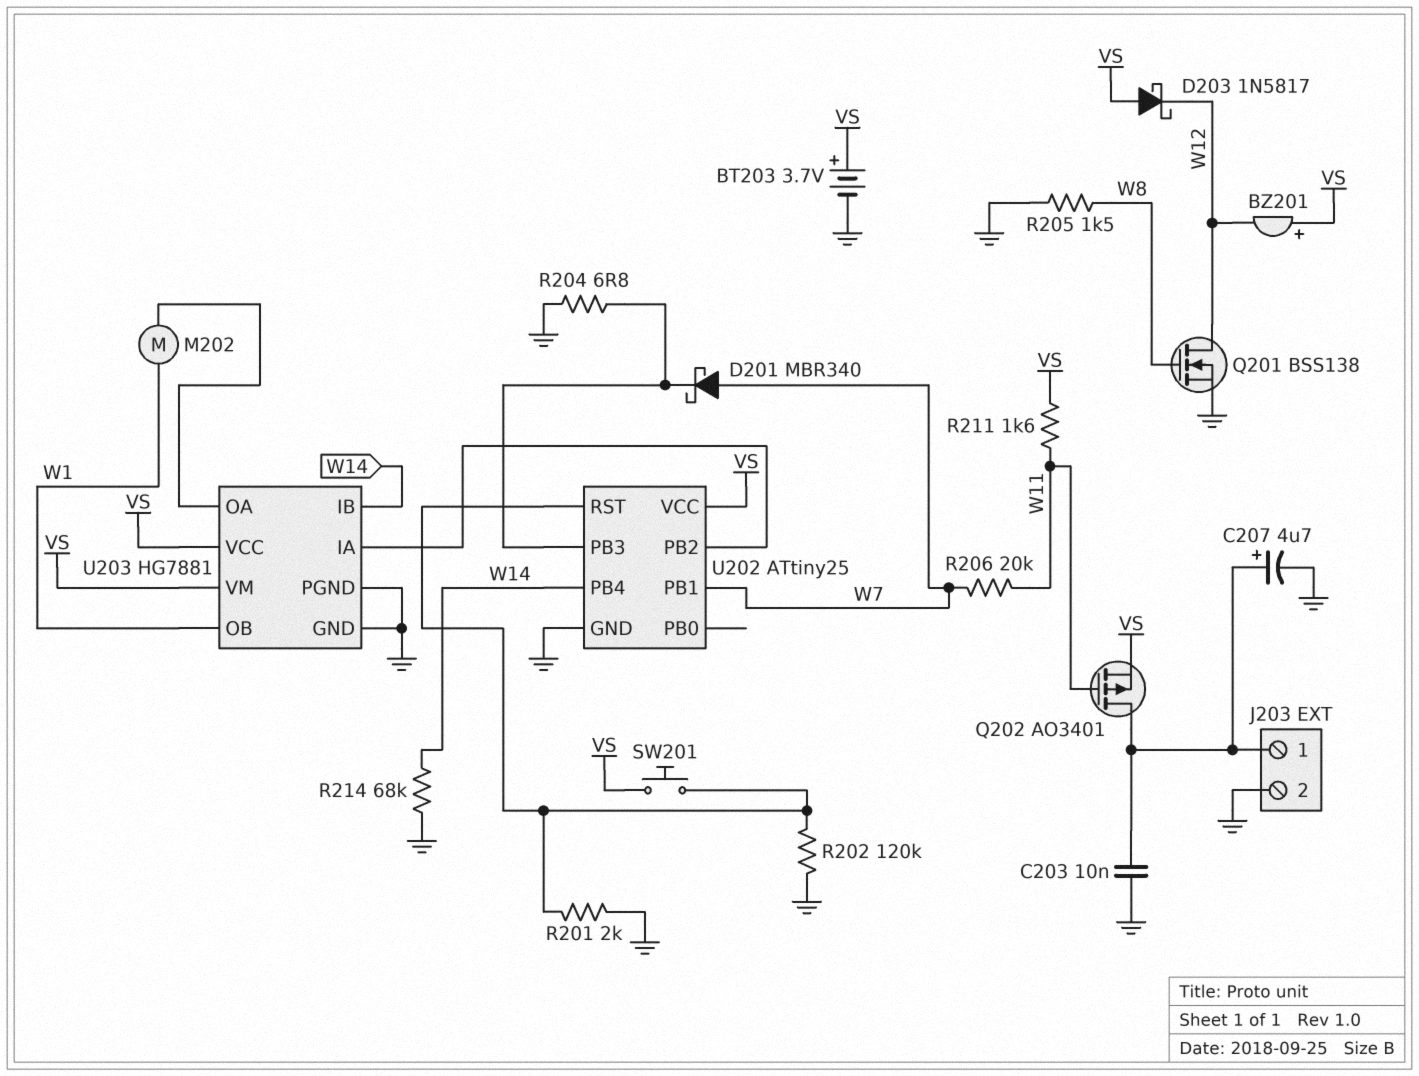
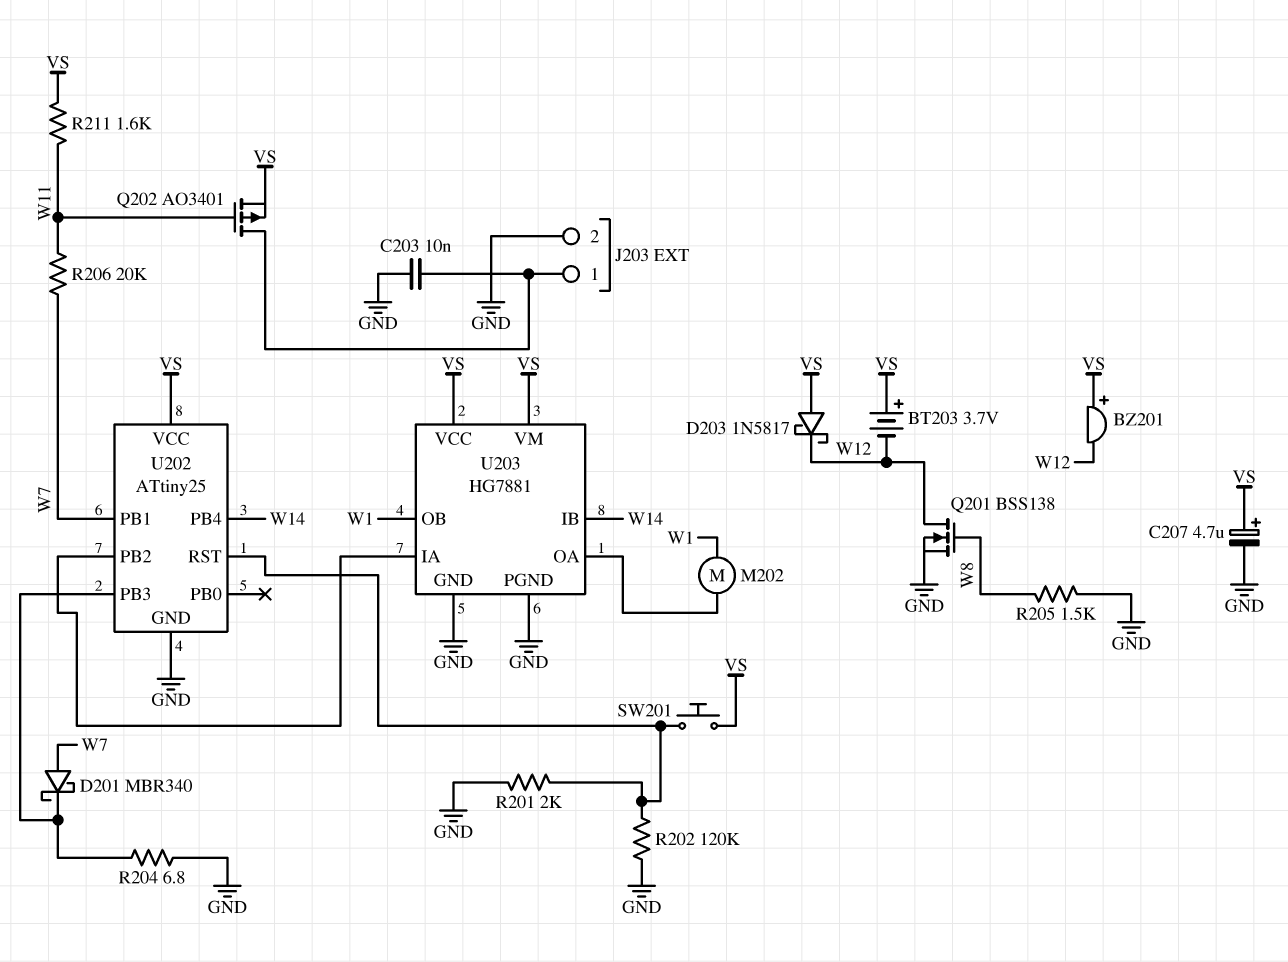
BT203: 3.7V (plus VS, minus GND) -> 3.7V (plus VS, minus W12)
C207: 4.7uF (plus J203/1, minus GND) -> 4.7uF (plus VS, minus GND)
R214: 68k (GND, W14) -> none

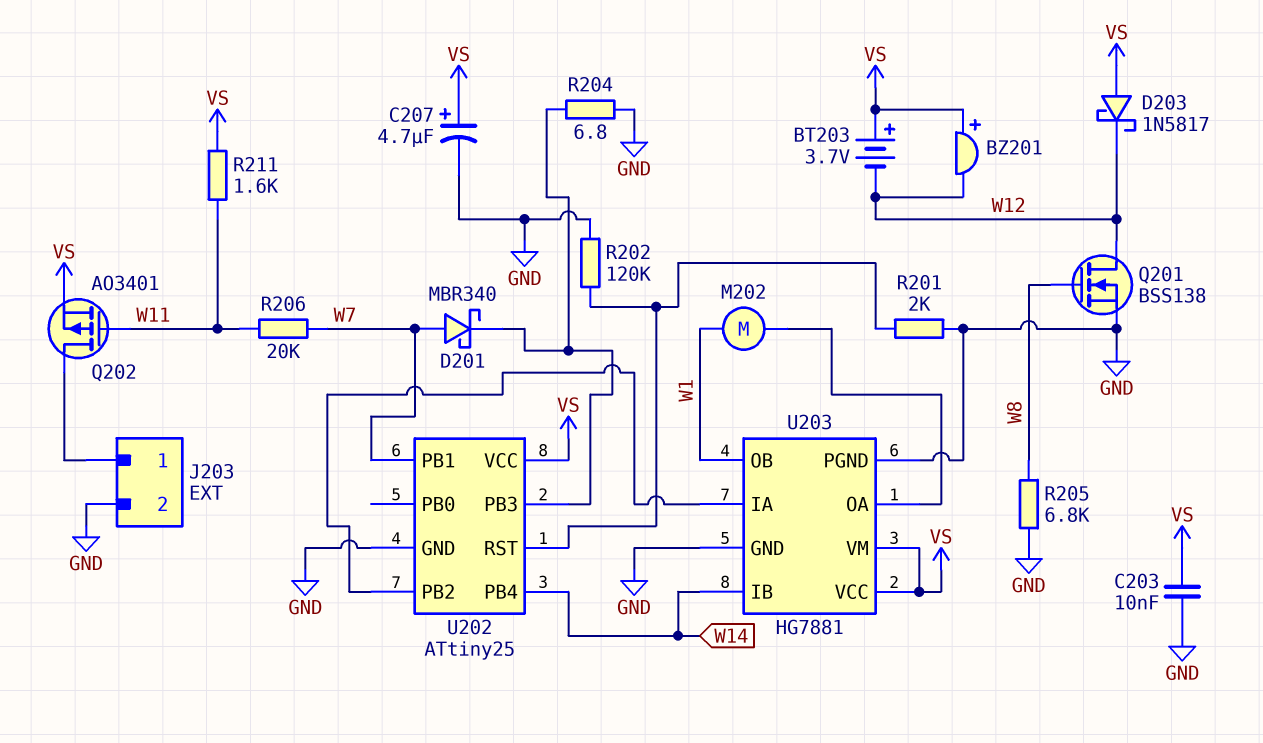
C203: 10nF (GND, J203/1) -> 10nF (GND, VS)
R205: 1.5k (GND, W8) -> 6.8k (GND, W8)
SW201: button (U202/RST, VS) -> none

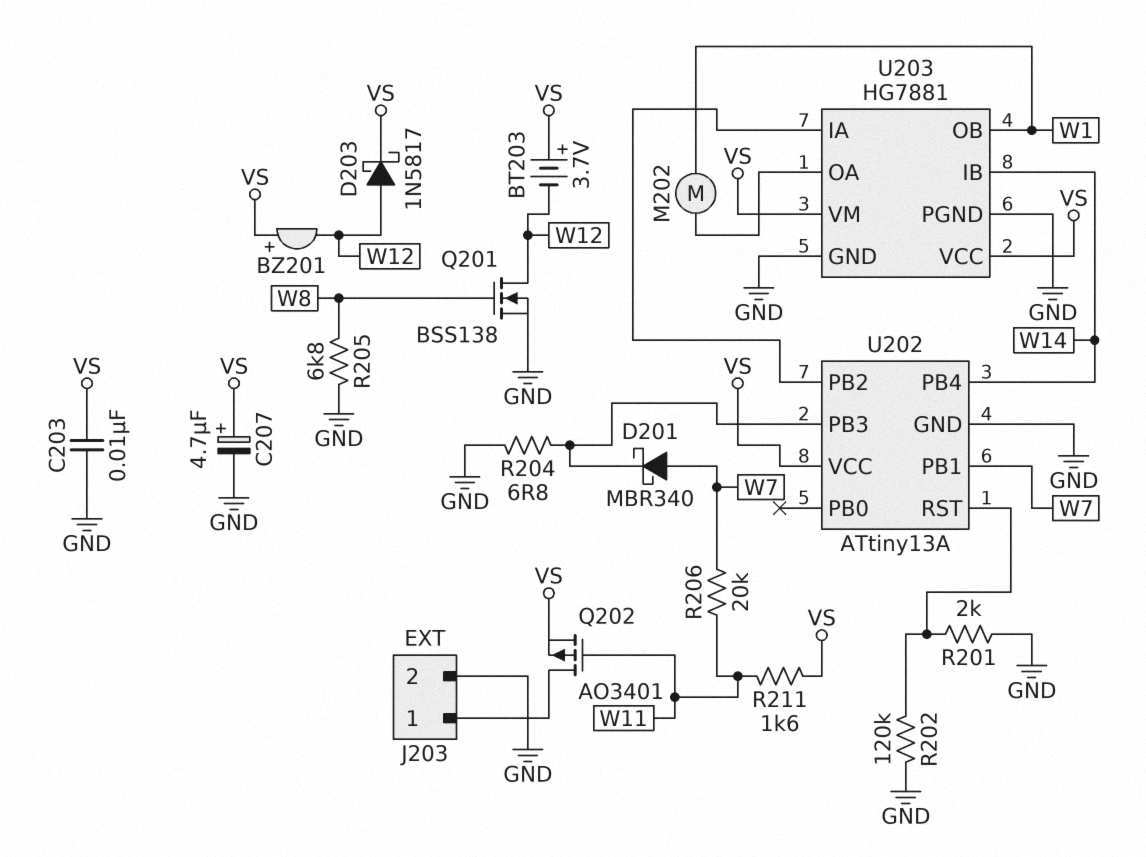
D203: schottky 1N5817 (A VS, K W12) -> schottky 1N5817 (A W12, K VS)
U202: ATtiny25 -> ATtiny13A

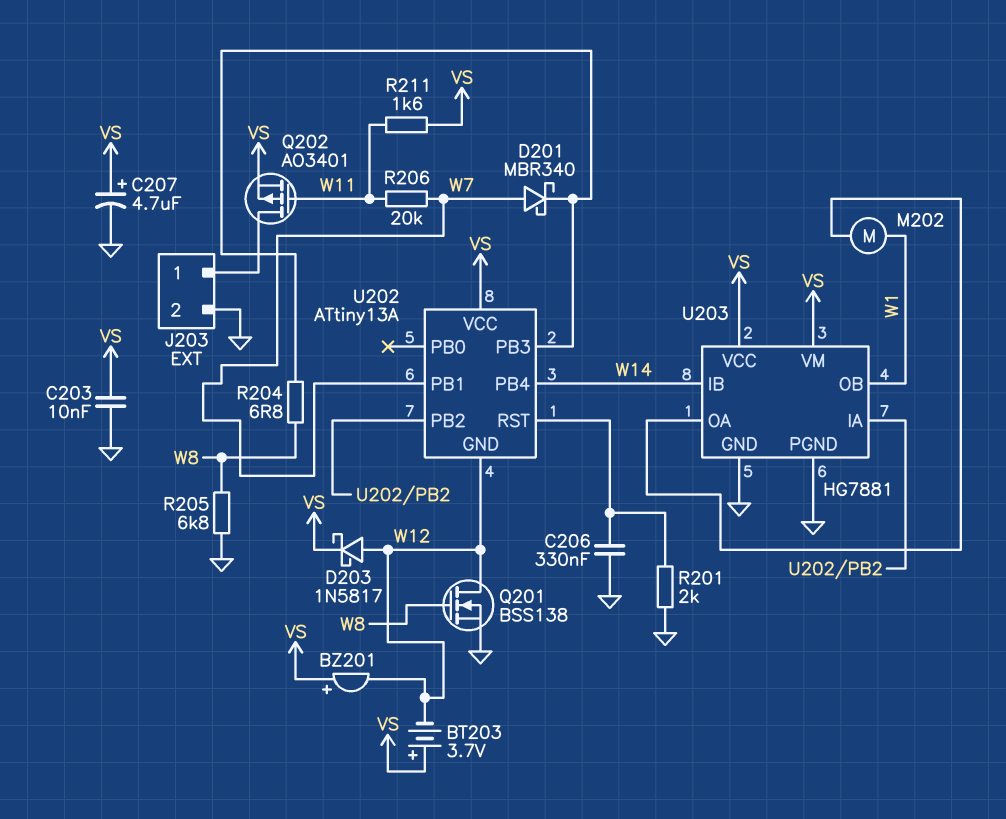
C206: none -> 330nF (GND, U202/RST)
R202: 120k (GND, U202/RST) -> none
R204: 6.8 (GND, U202/PB3) -> 6.8 (U202/PB3, W8)
U202 pin GND: GND -> W12

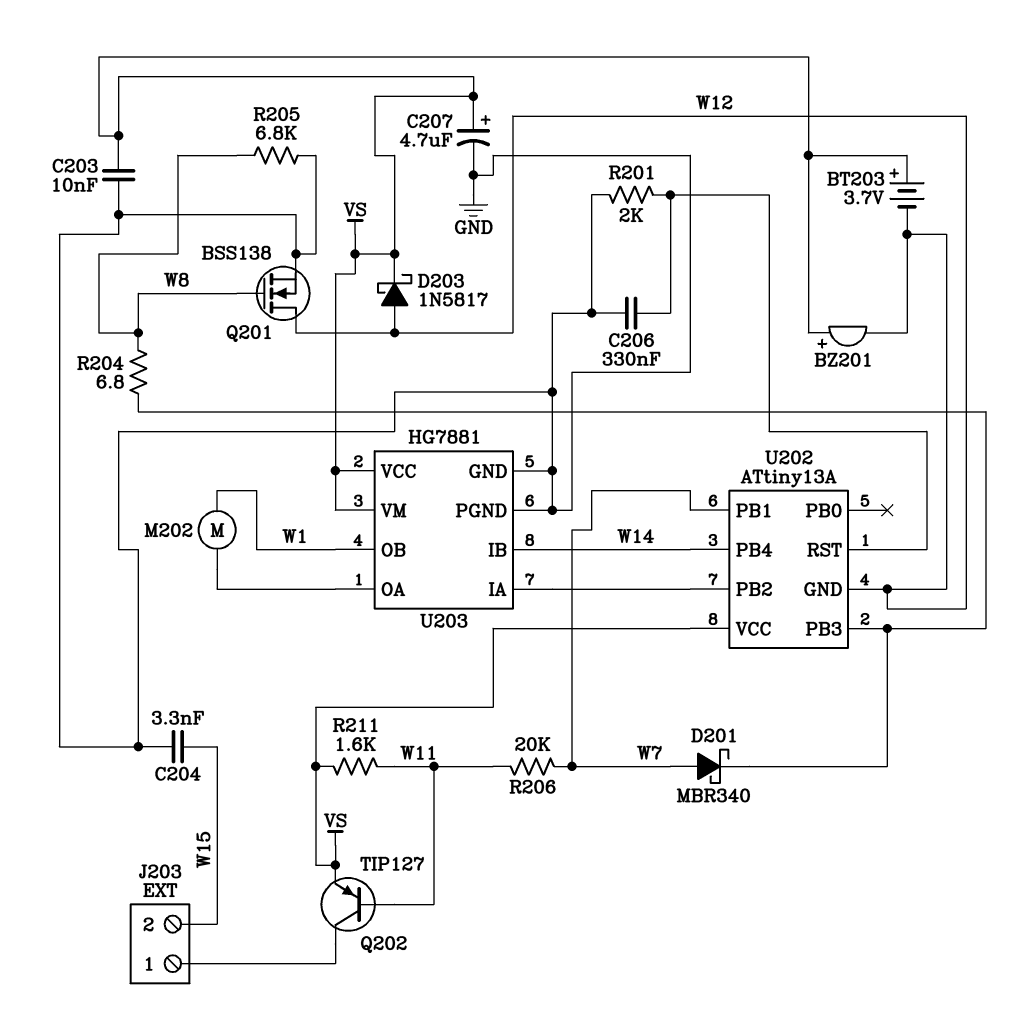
C204: none -> 3.3nF (GND, W15)
J203 pin 2: GND -> W15
Q202: PMOS AO3401 (G W11, D J203/1, S VS) -> PNP TIP127 (B W11, C J203/1, E VS)

